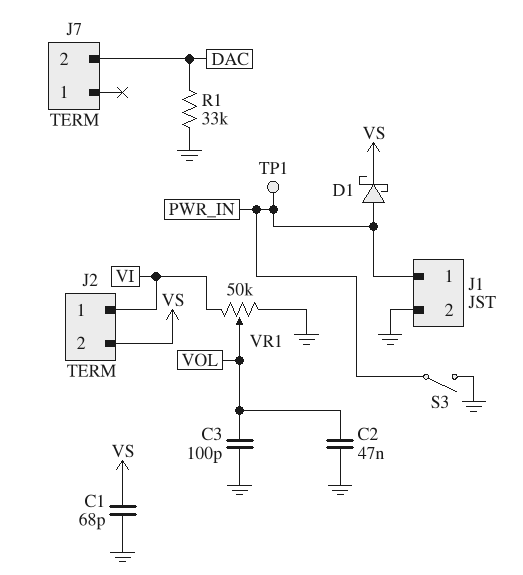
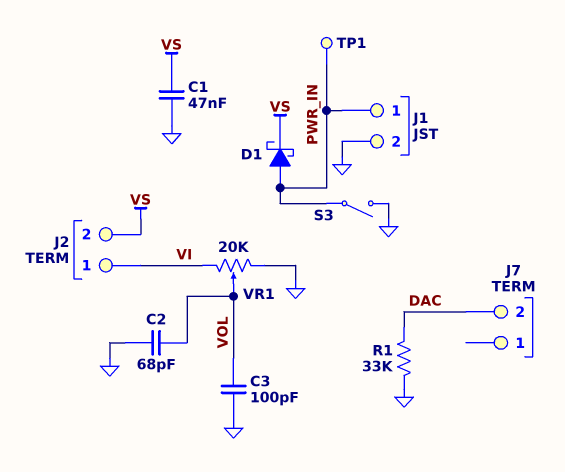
C1: 68pF (GND, VS) -> 47nF (GND, VS)
C2: 47nF (GND, VOL) -> 68pF (GND, VOL)
VR1: 50k (GND, VI, wiper VOL) -> 20k (GND, VI, wiper VOL)

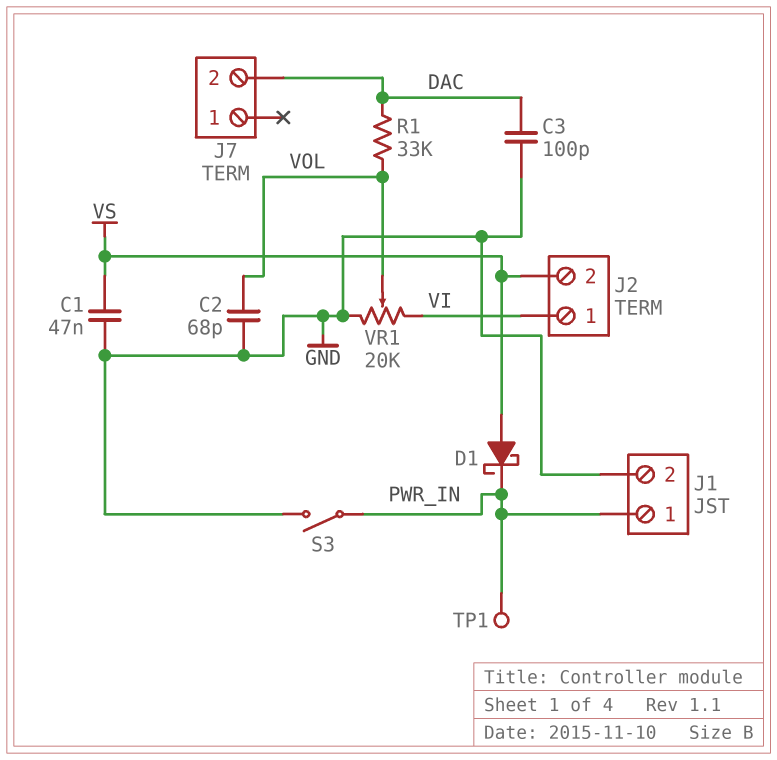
C3: 100pF (GND, VOL) -> 100pF (DAC, GND)
D1: schottky (A PWR_IN, K VS) -> schottky (A VS, K PWR_IN)
R1: 33k (DAC, GND) -> 33k (DAC, VOL)

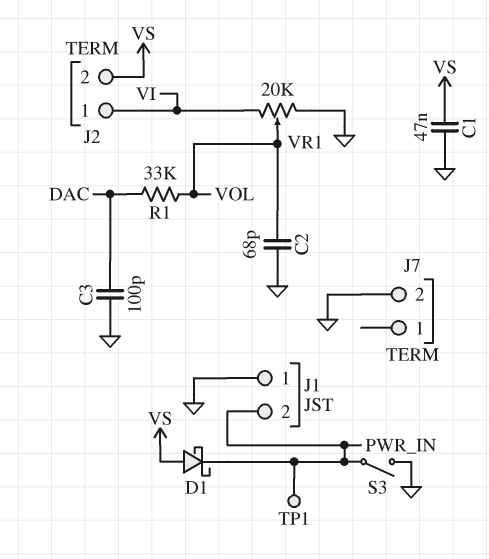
J1 pin 1: PWR_IN -> GND
J1 pin 2: GND -> PWR_IN
J7 pin 2: DAC -> GND

